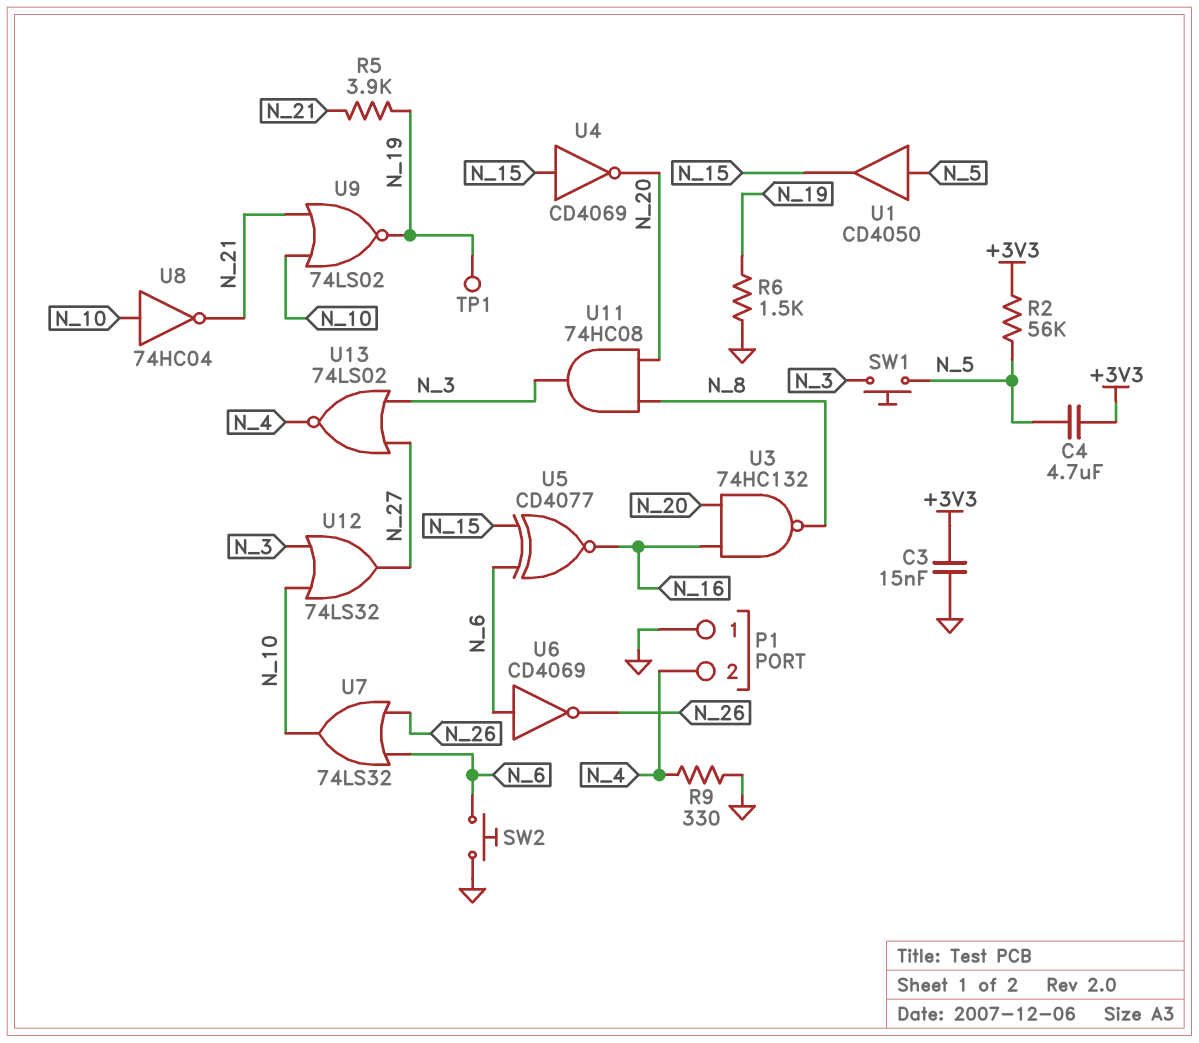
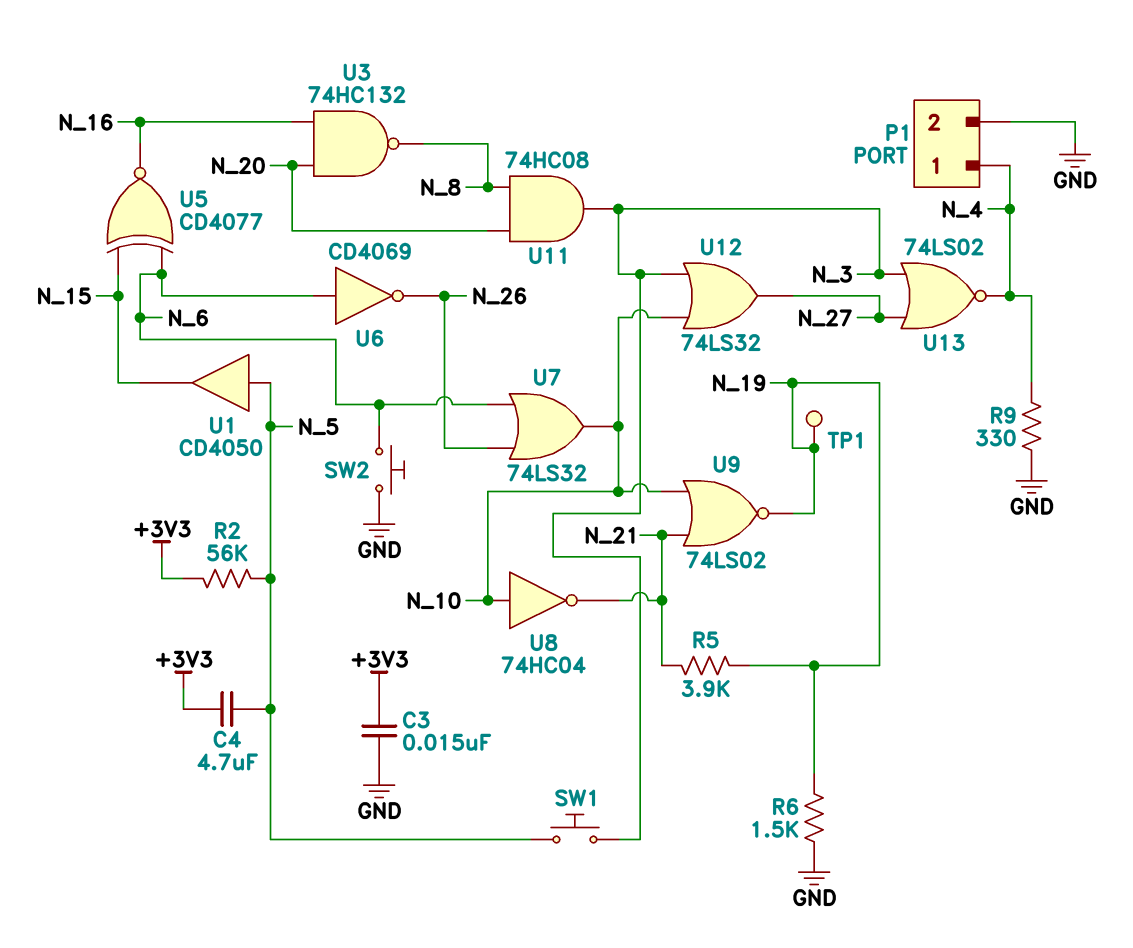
P1 pin 1: GND -> N_4
P1 pin 2: N_4 -> GND
U4: NOT CD4069 (in N_15, out N_20) -> none

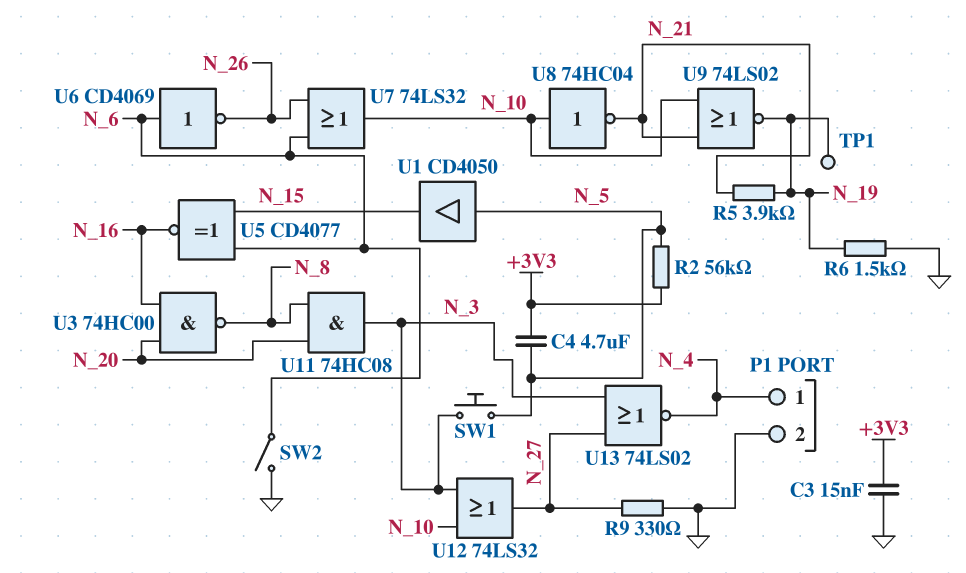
R9: 330 (GND, N_4) -> 330 (GND, N_27)
SW2: button (GND, N_6) -> switch (GND, N_6)
U3: NAND 74HC132 (in N_16, in N_20, out N_8) -> NAND 74HC00 (in N_16, in N_20, out N_8)

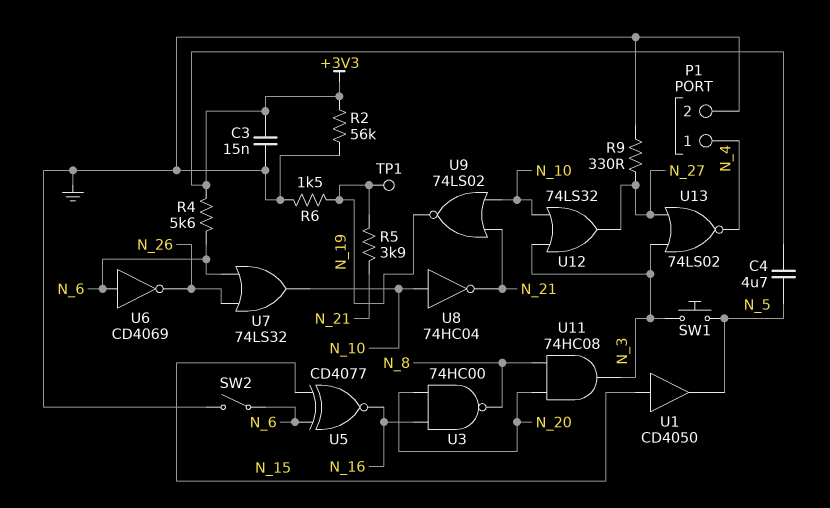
R2: 56k (+3V3, N_5) -> 56k (+3V3, GND)
R4: none -> 5.6k (+3V3, N_6)
U1: buffer CD4050 (in N_5, out N_15) -> buffer CD4050 (in N_15, out N_5)

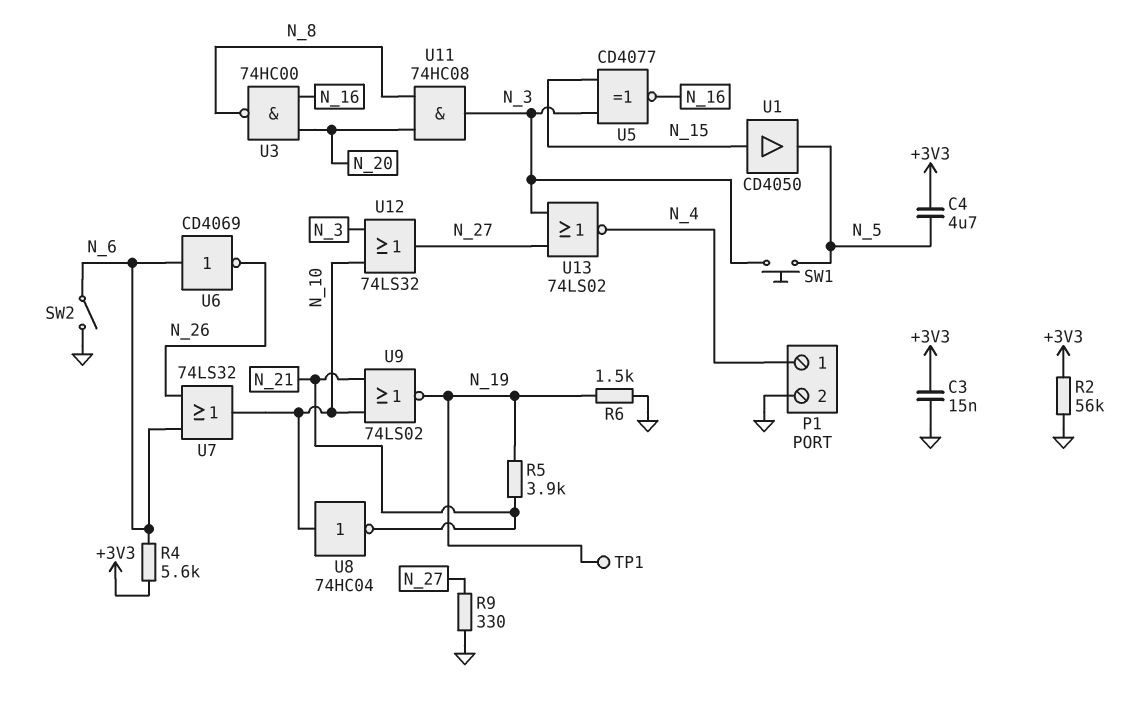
U5: XNOR CD4077 (in N_6, in N_15, out N_16) -> XNOR CD4077 (in N_3, in N_15, out N_16)

